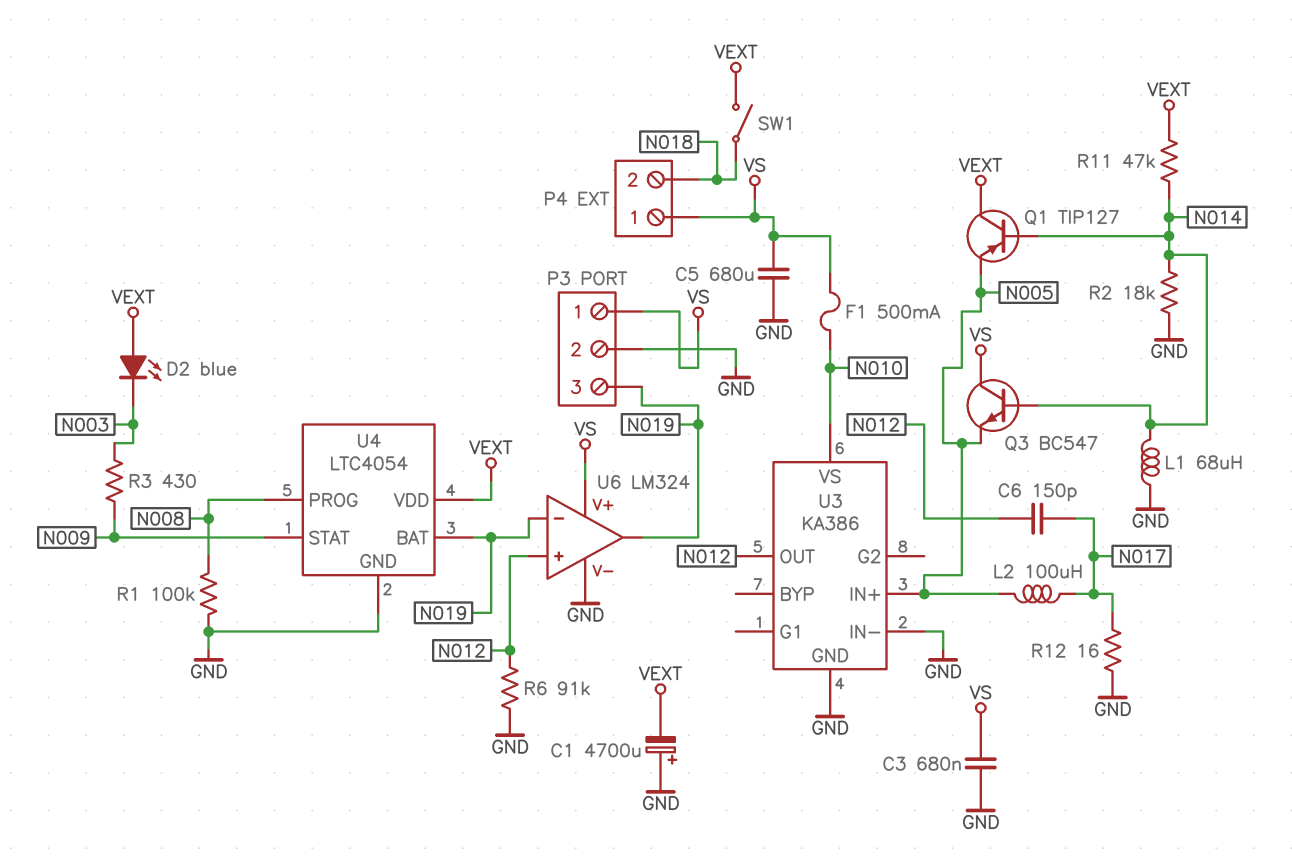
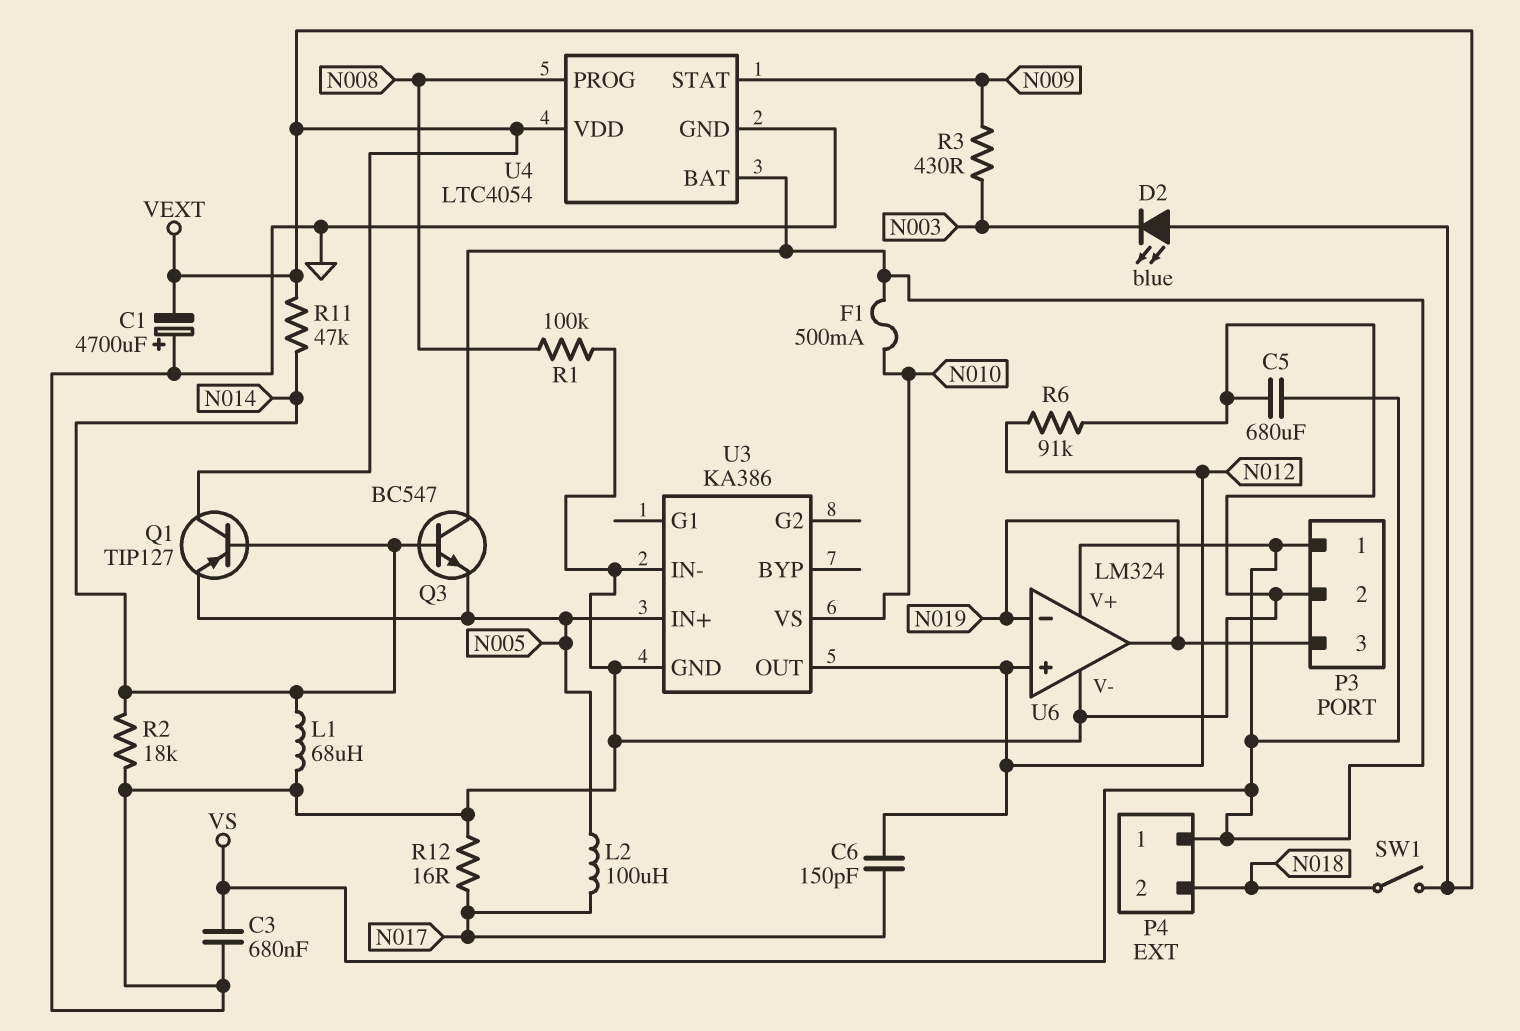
U4 pin BAT: N019 -> VS

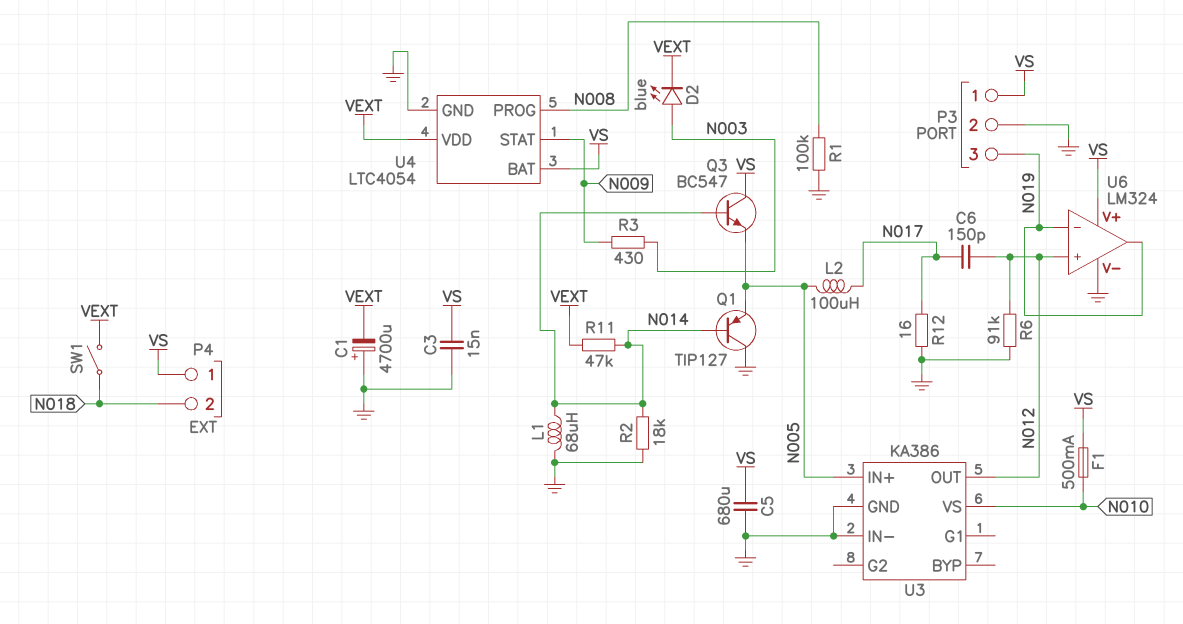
C3: 680nF (GND, VS) -> 15nF (GND, VS)
D2: LED blue (A VEXT, K N003) -> LED blue (A N003, K VEXT)
Q1: PNP TIP127 (B N014, C VEXT, E N005) -> PNP TIP127 (B N014, C GND, E N005)

